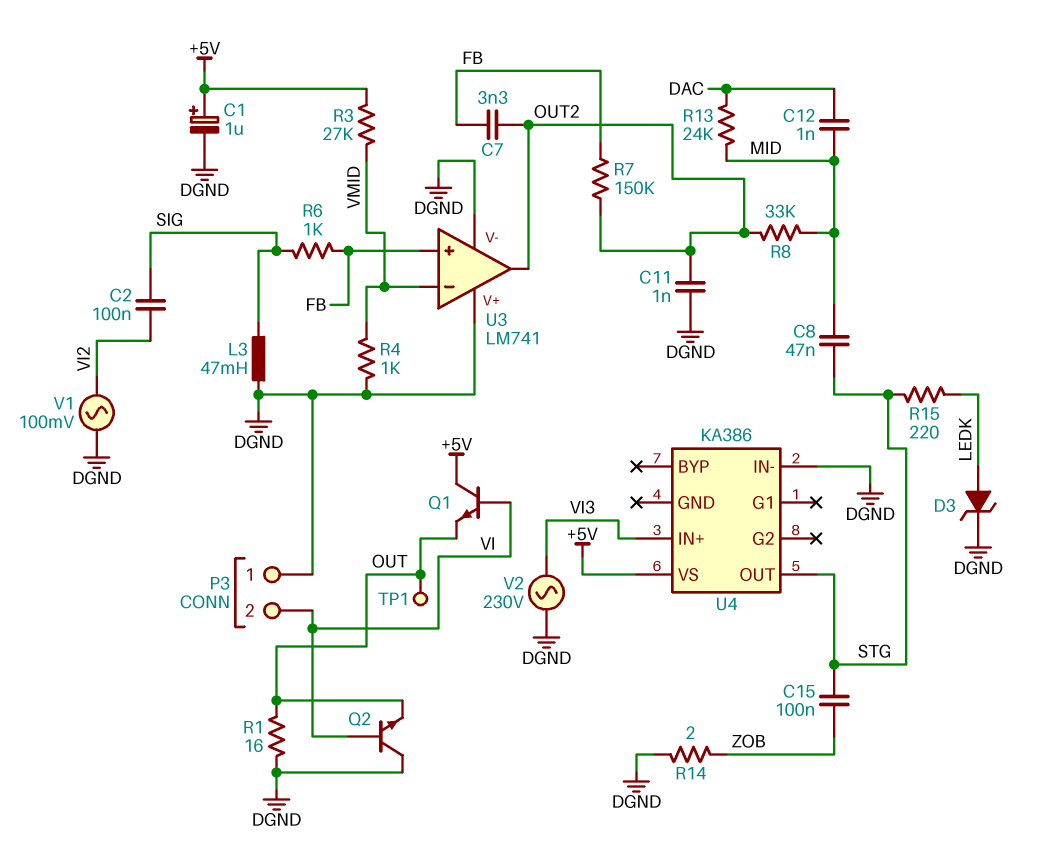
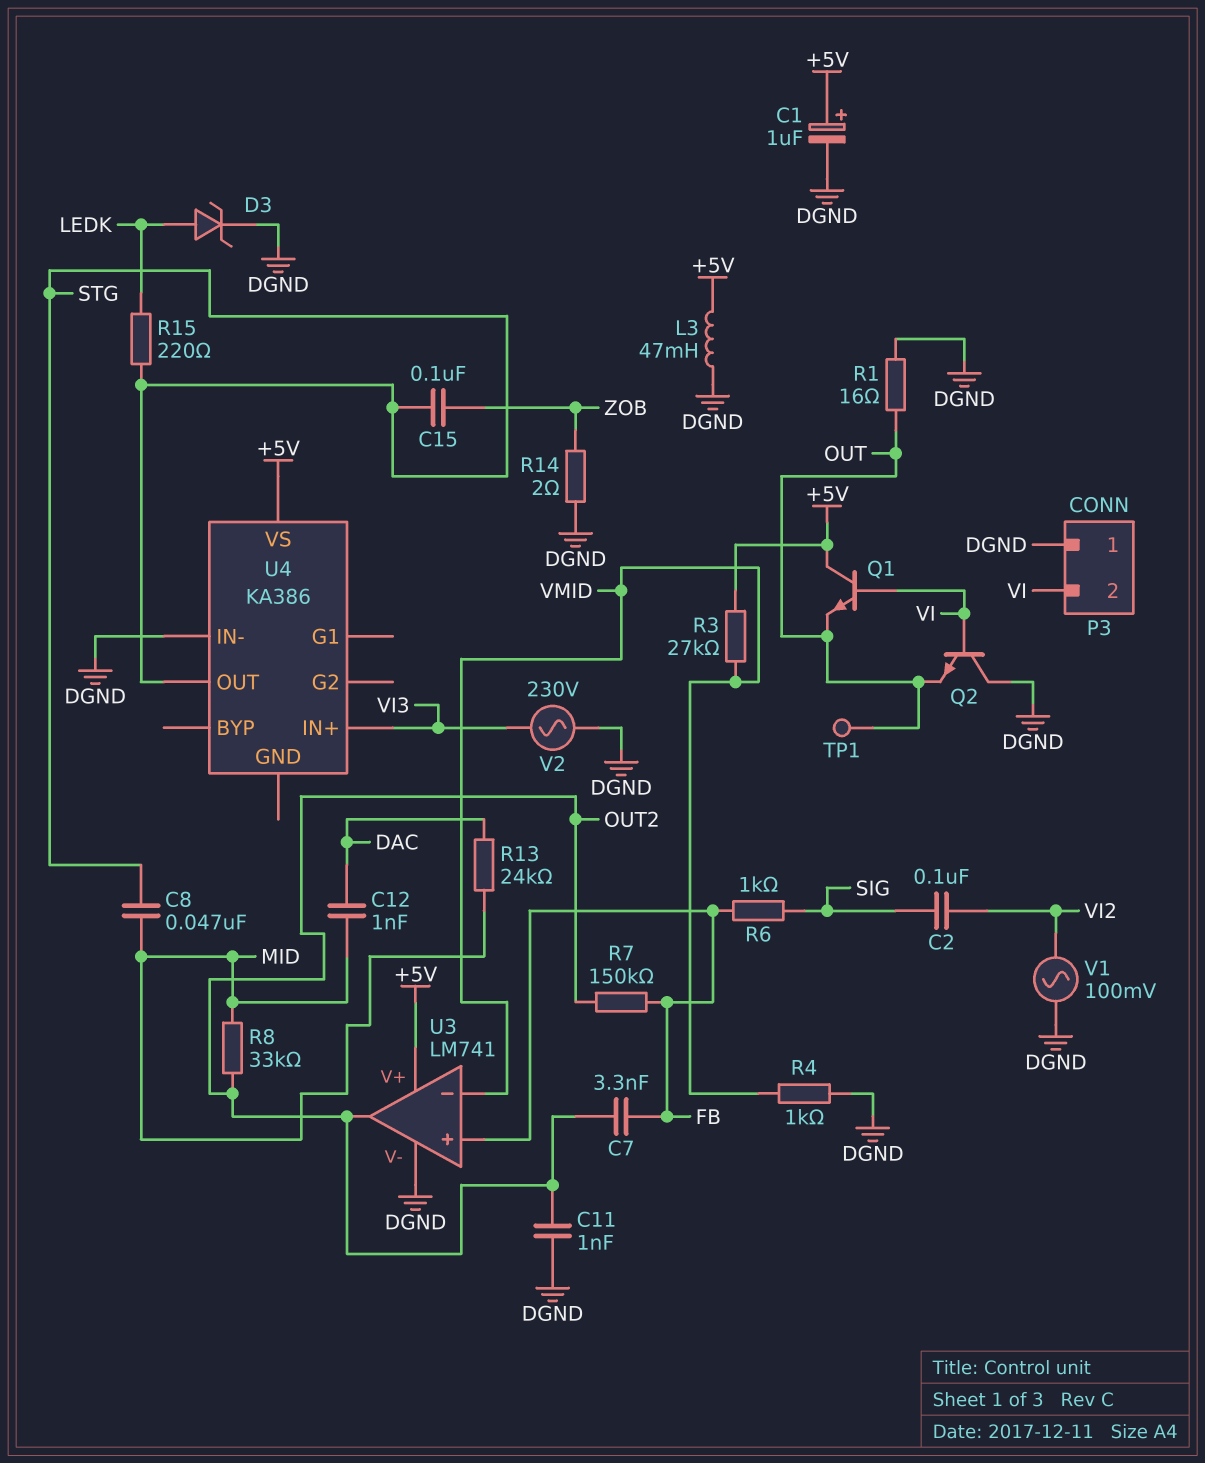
L3: 47mH (DGND, SIG) -> 47mH (+5V, DGND)
U3 pin V+: DGND -> +5V

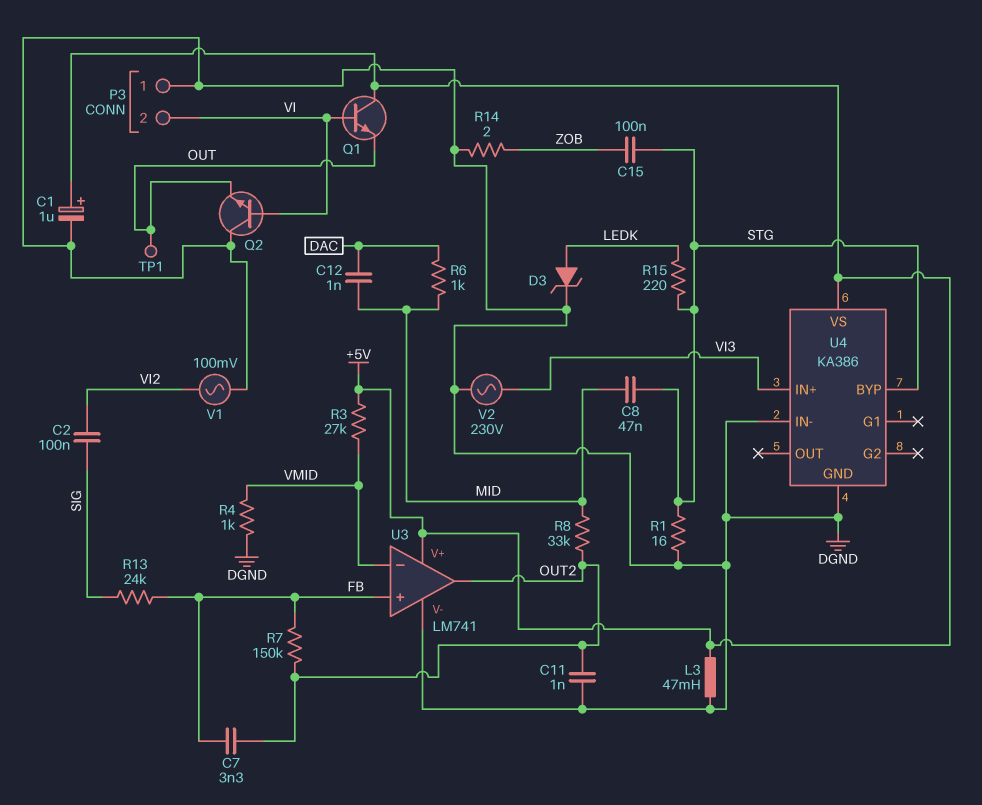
R1: 16 (DGND, OUT) -> 16 (DGND, STG)
R6: 1k (FB, SIG) -> 1k (DAC, MID)
R13: 24k (DAC, MID) -> 24k (FB, SIG)
U4 pin BYP: none -> STG
U4 pin GND: none -> DGND
U4 pin OUT: STG -> none

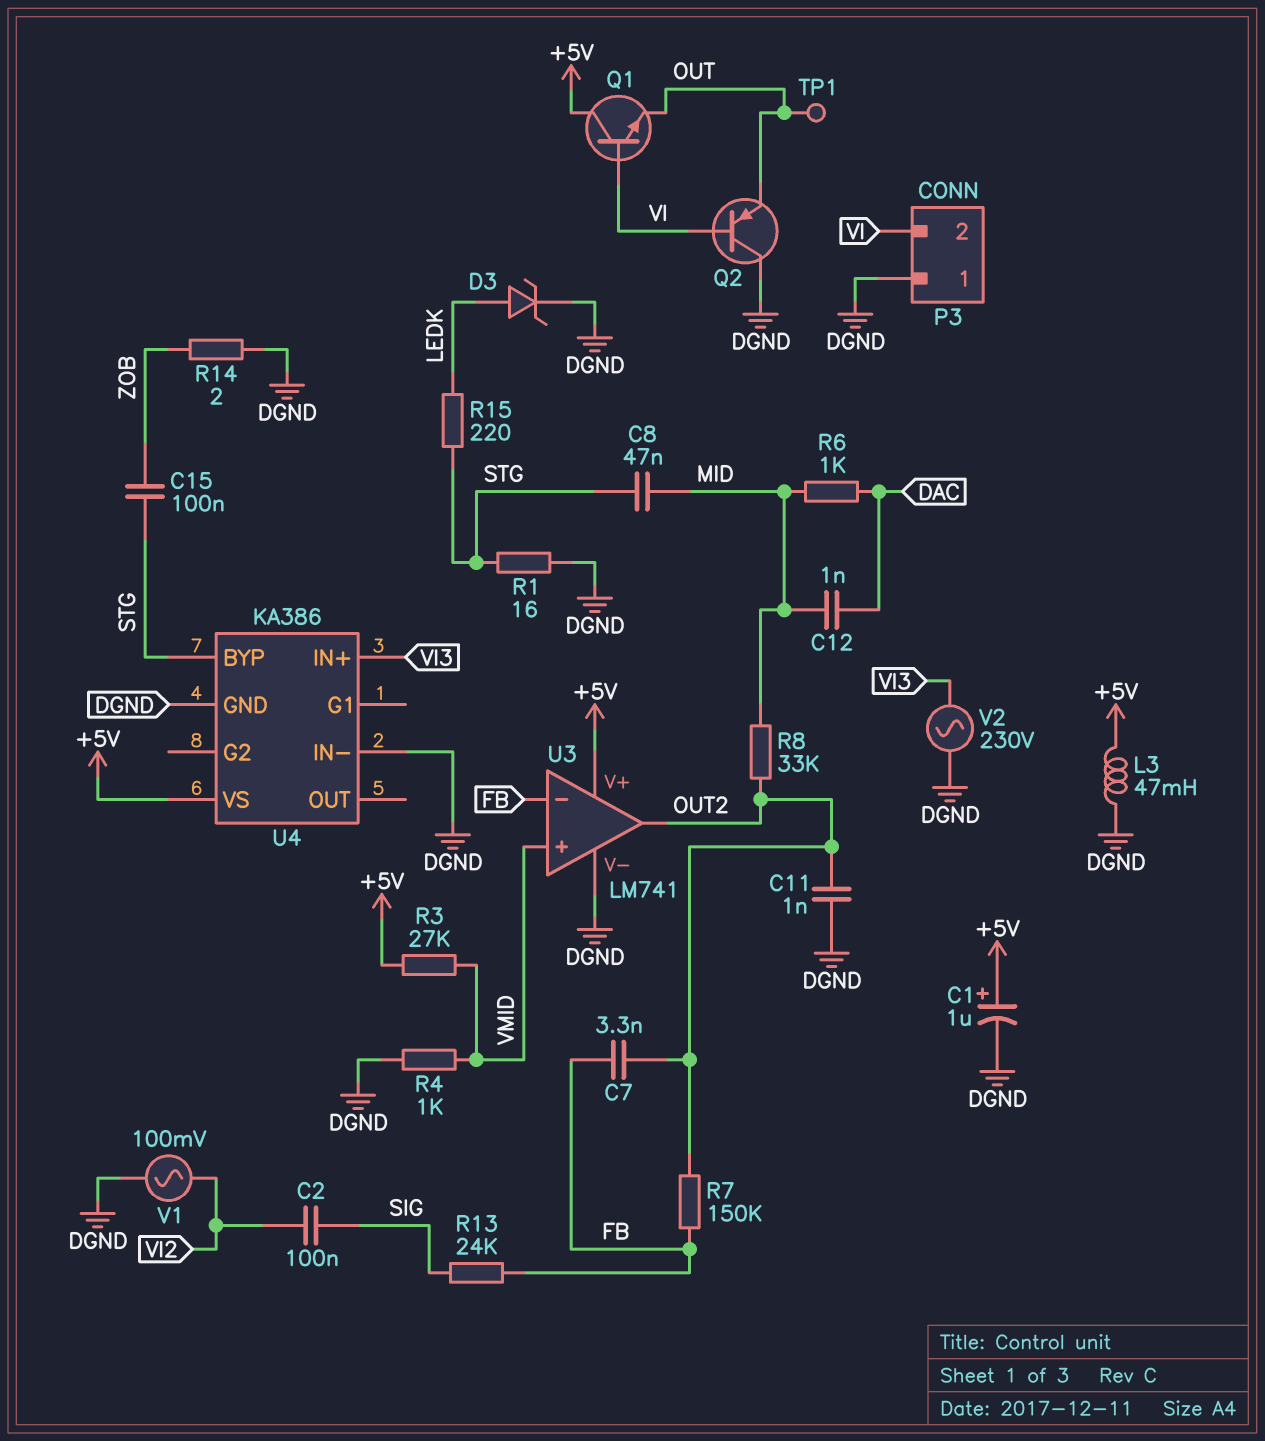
Q2: NPN (B VI, C DGND, E OUT) -> PNP (B VI, C DGND, E OUT)
U3 pin in+: FB -> VMID
U3 pin in-: VMID -> FB

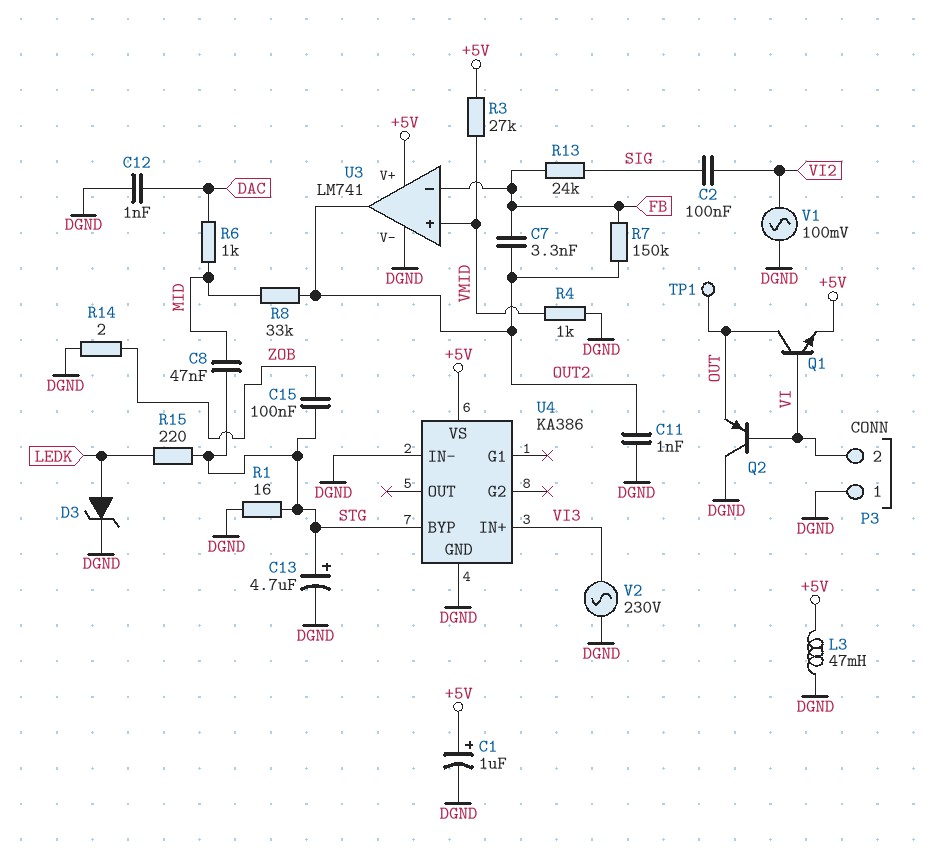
C12: 1nF (DAC, MID) -> 1nF (DAC, DGND)
C13: none -> 4.7uF (plus STG, minus DGND)
Q1: NPN (B VI, C +5V, E OUT) -> NPN (B VI, C OUT, E +5V)

